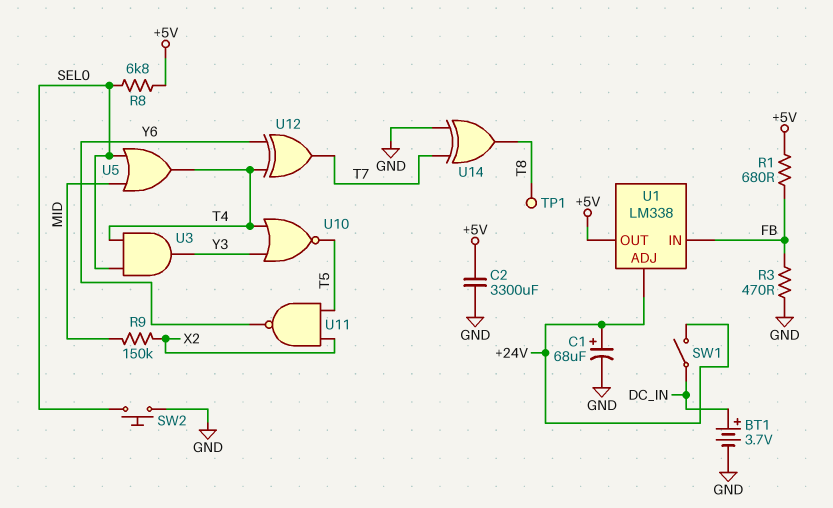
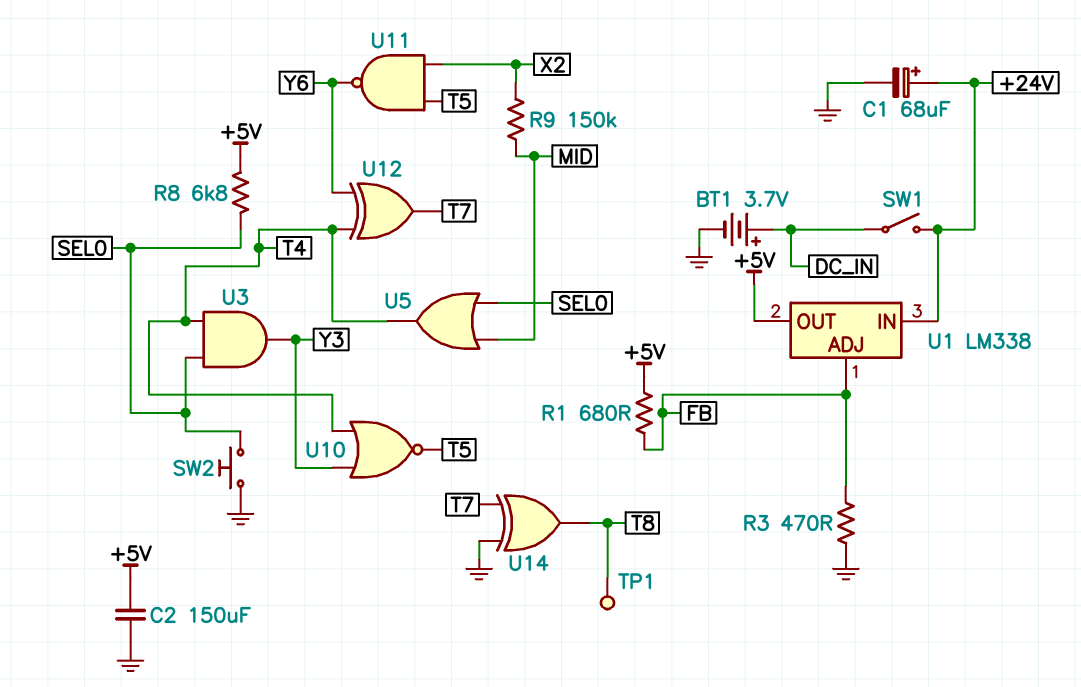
C2: 3300uF (+5V, GND) -> 150uF (+5V, GND)
U1 pin ADJ: +24V -> FB
U1 pin IN: FB -> +24V

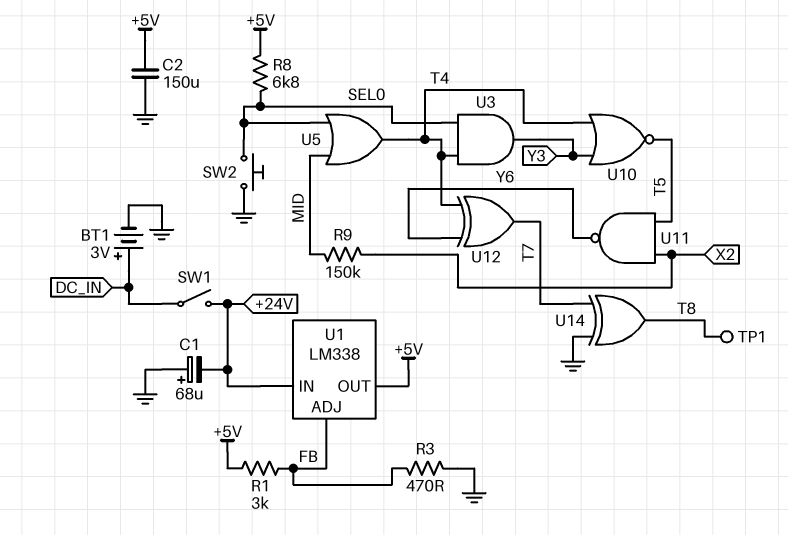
BT1: 3.7V (plus DC_IN, minus GND) -> 3V (plus DC_IN, minus GND)
C1: 68uF (plus +24V, minus GND) -> 68uF (plus GND, minus +24V)
R1: 680 (+5V, FB) -> 3k (+5V, FB)

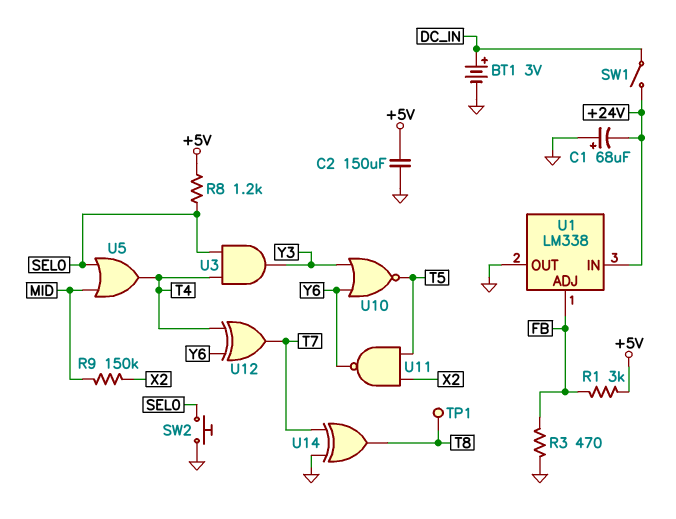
R8: 6.8k (+5V, SEL0) -> 1.2k (+5V, SEL0)
U1 pin OUT: +5V -> GND
U10: NOR (in T4, in Y3, out T5) -> NOR (in Y3, in Y6, out T5)

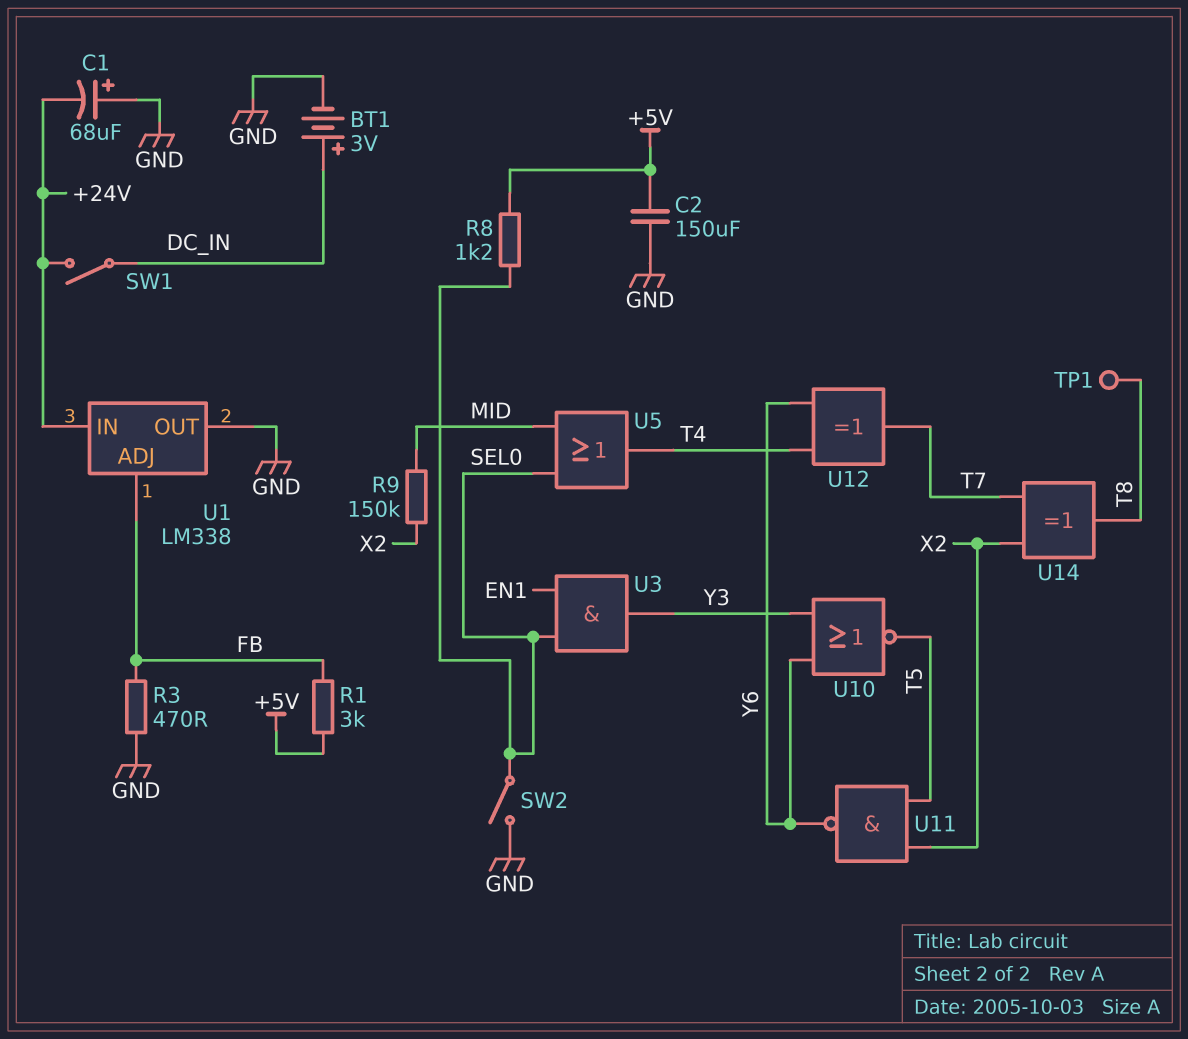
SW2: button (GND, SEL0) -> switch (GND, SEL0)
U3: AND (in SEL0, in T4, out Y3) -> AND (in EN1, in SEL0, out Y3)
U14: XOR (in GND, in T7, out T8) -> XOR (in T7, in X2, out T8)

